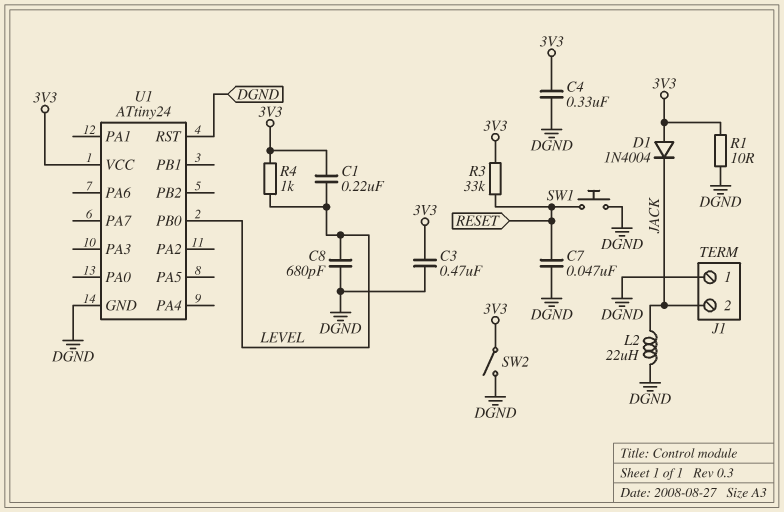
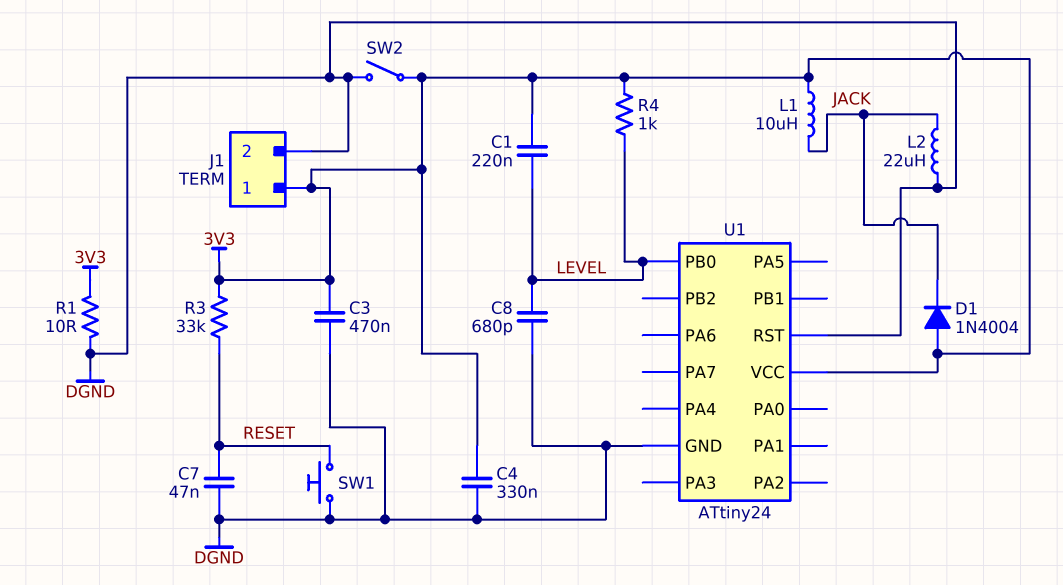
J1 pin 1: DGND -> 3V3
J1 pin 2: JACK -> DGND
L1: none -> 10uH (3V3, JACK)

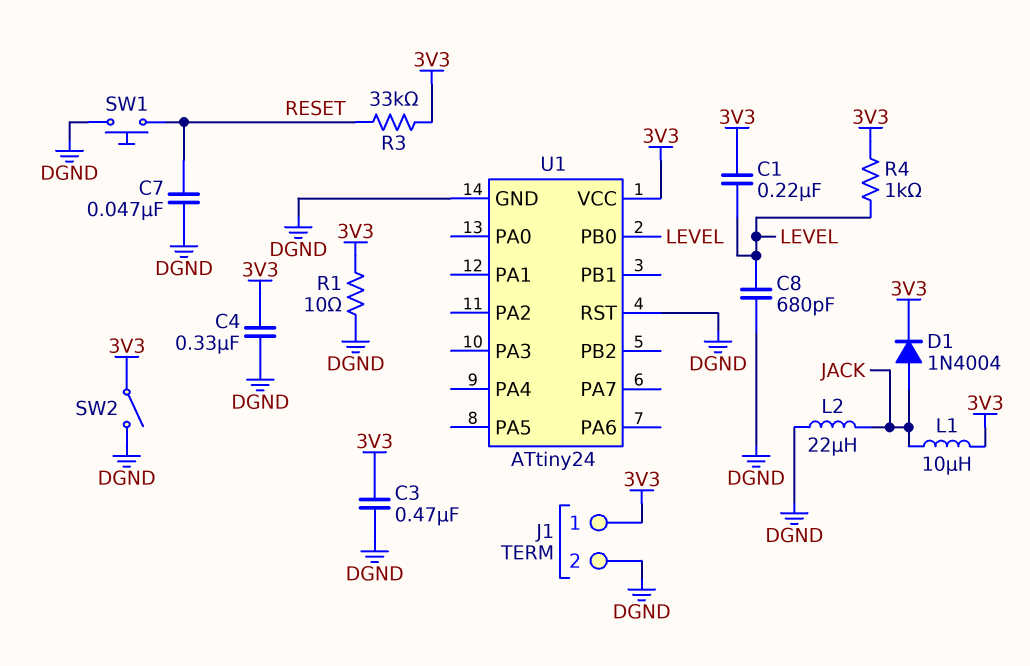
D1: diode 1N4004 (A 3V3, K JACK) -> diode 1N4004 (A JACK, K 3V3)

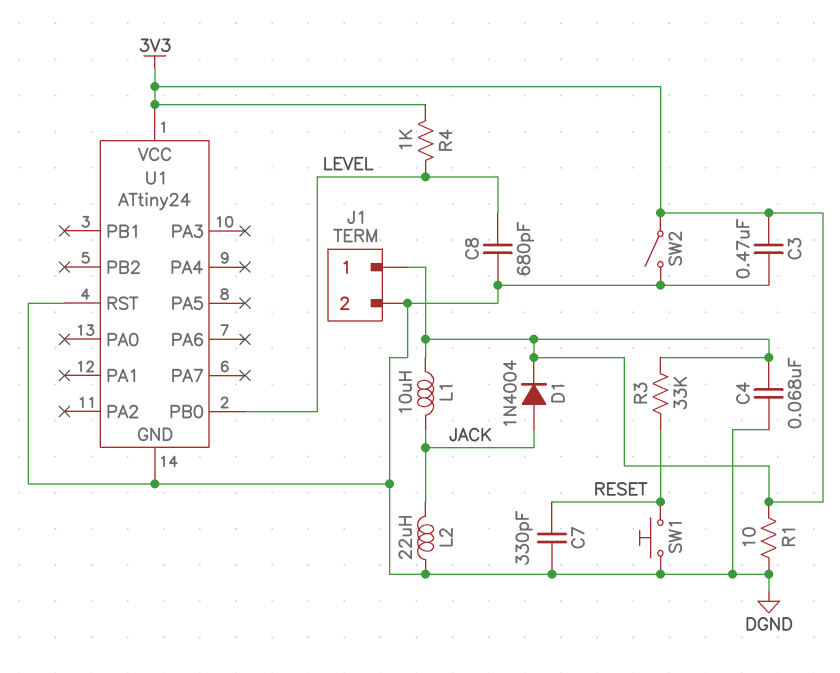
C1: 220nF (3V3, LEVEL) -> none
C4: 330nF (3V3, DGND) -> 68nF (3V3, DGND)
C7: 47nF (DGND, RESET) -> 330pF (DGND, RESET)

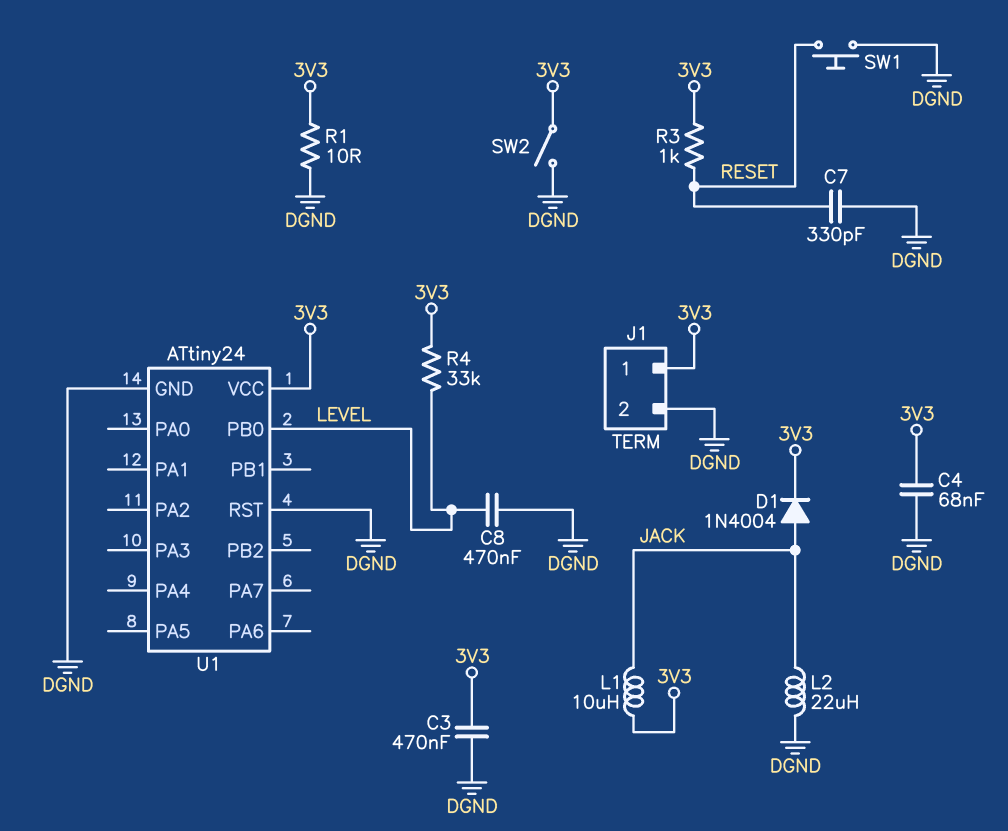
C8: 680pF (DGND, LEVEL) -> 470nF (DGND, LEVEL)
R3: 33k (3V3, RESET) -> 1k (3V3, RESET)
R4: 1k (3V3, LEVEL) -> 33k (3V3, LEVEL)

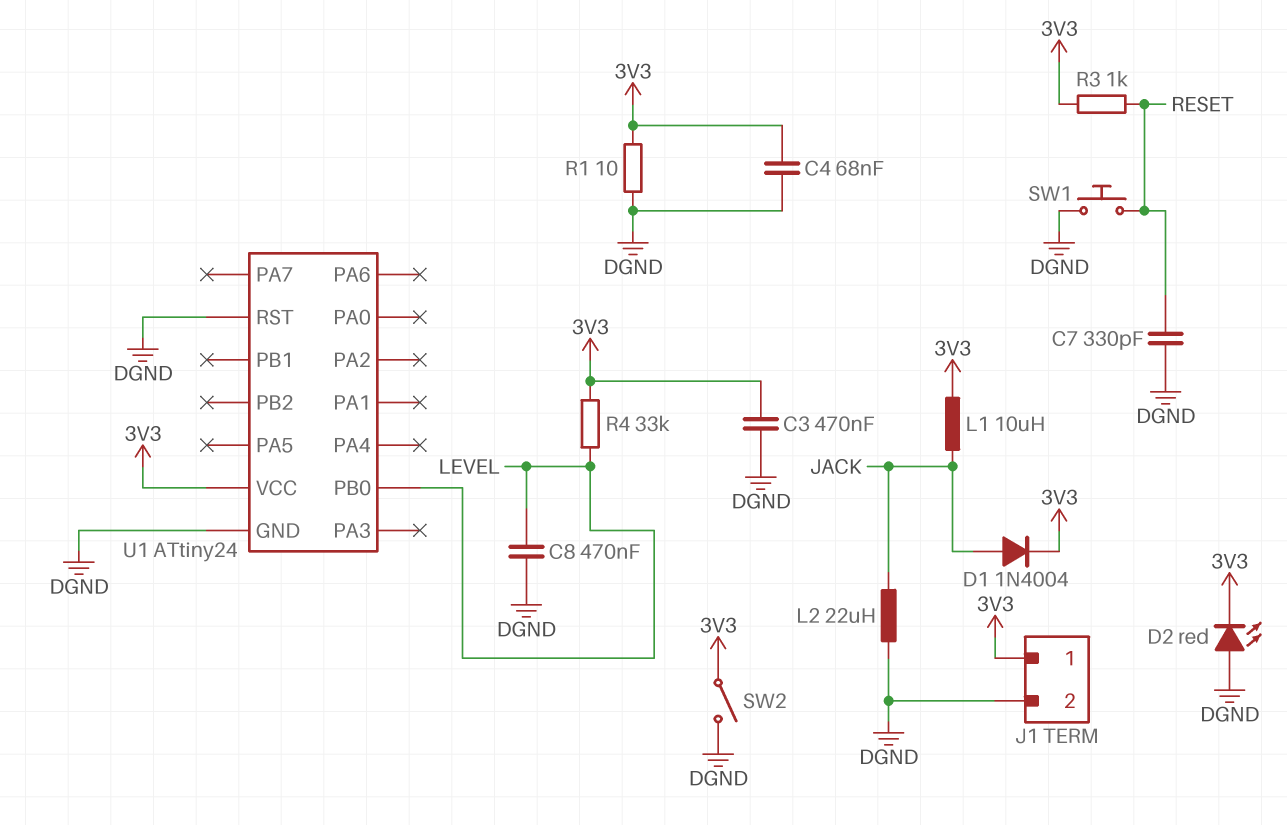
D2: none -> LED red (A DGND, K 3V3)

